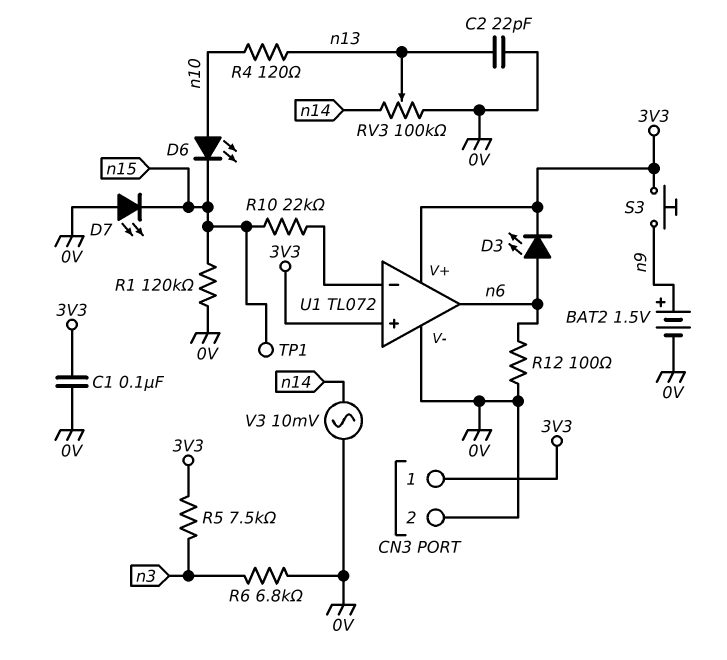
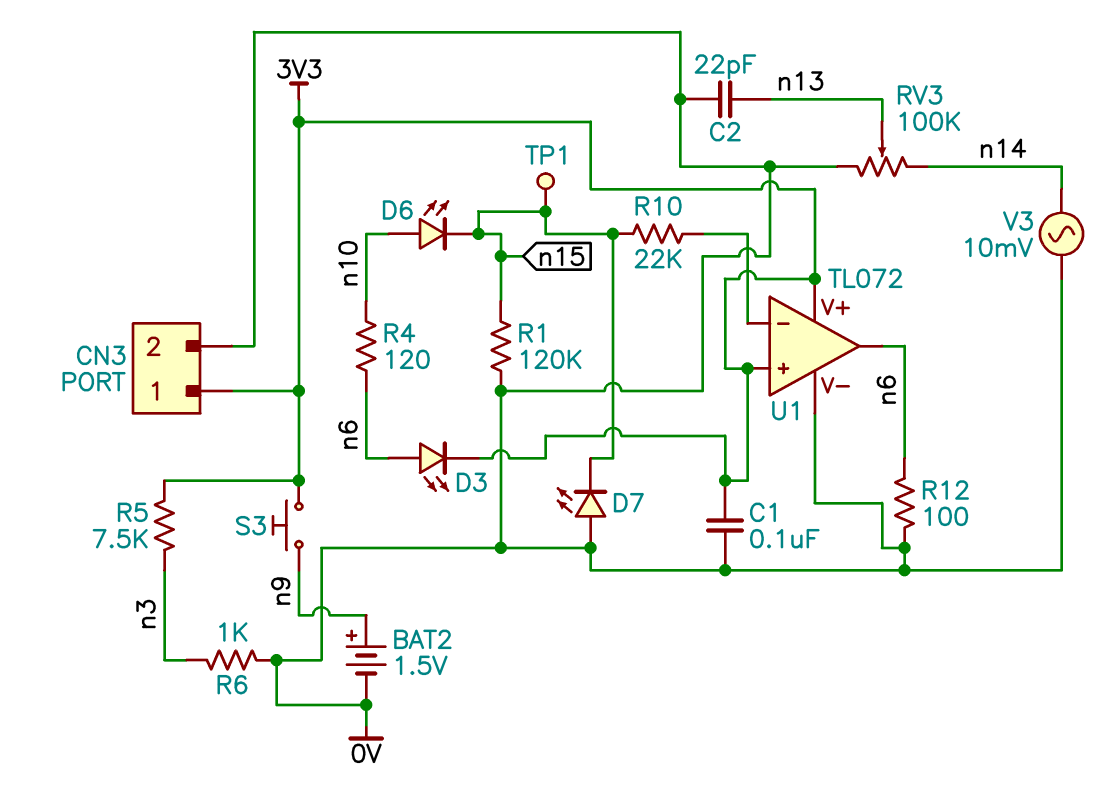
R4: 120 (n10, n13) -> 120 (n6, n10)
R6: 6.8k (0V, n3) -> 1k (0V, n3)

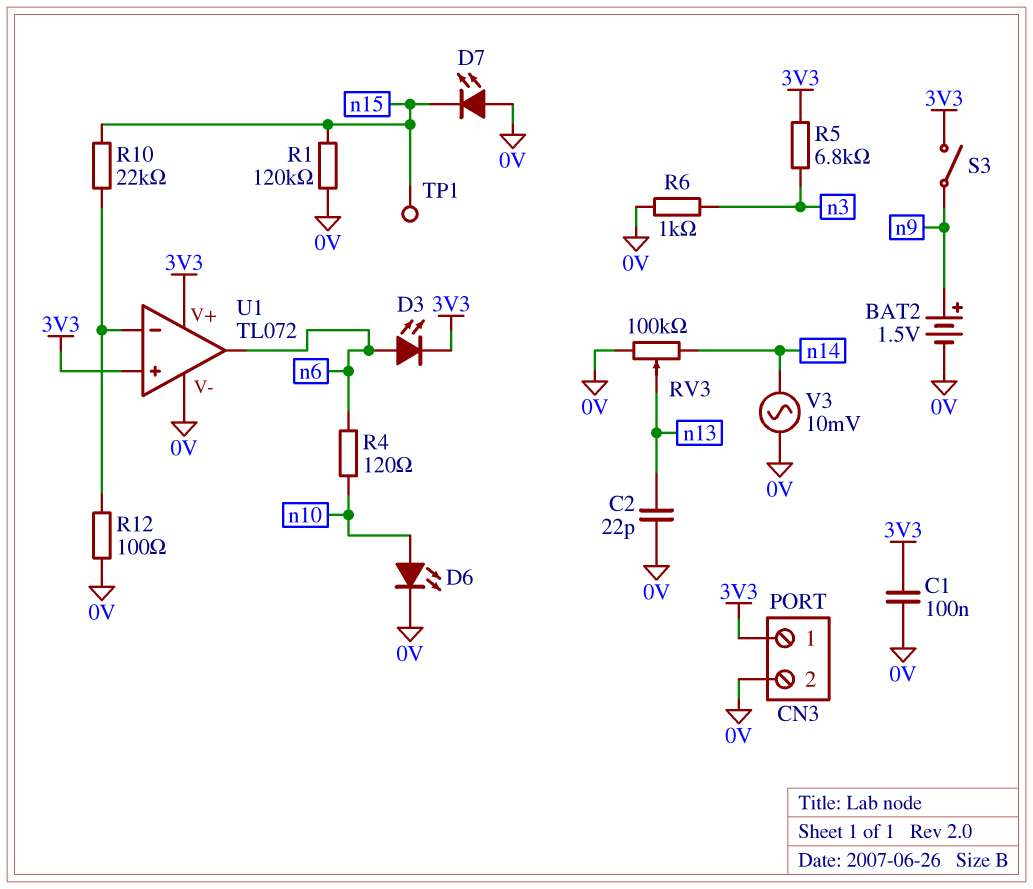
D6: LED (A n10, K n15) -> LED (A n10, K 0V)
R5: 7.5k (3V3, n3) -> 6.8k (3V3, n3)
R12: 100 (0V, n6) -> 100 (0V, U1/in-)
S3: button (3V3, n9) -> switch (3V3, n9)

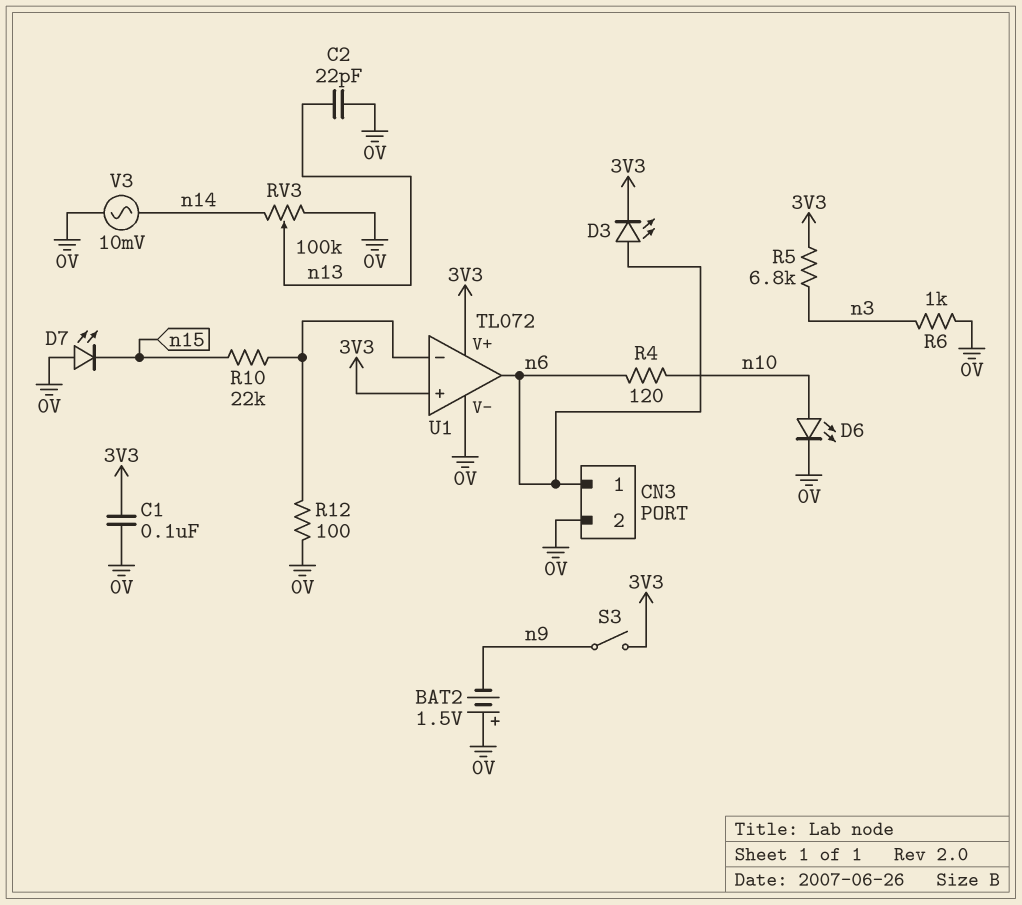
BAT2: 1.5V (plus n9, minus 0V) -> 1.5V (plus 0V, minus n9)
CN3 pin 1: 3V3 -> n6
R1: 120k (0V, n15) -> none
TP1: test point (n15) -> none

